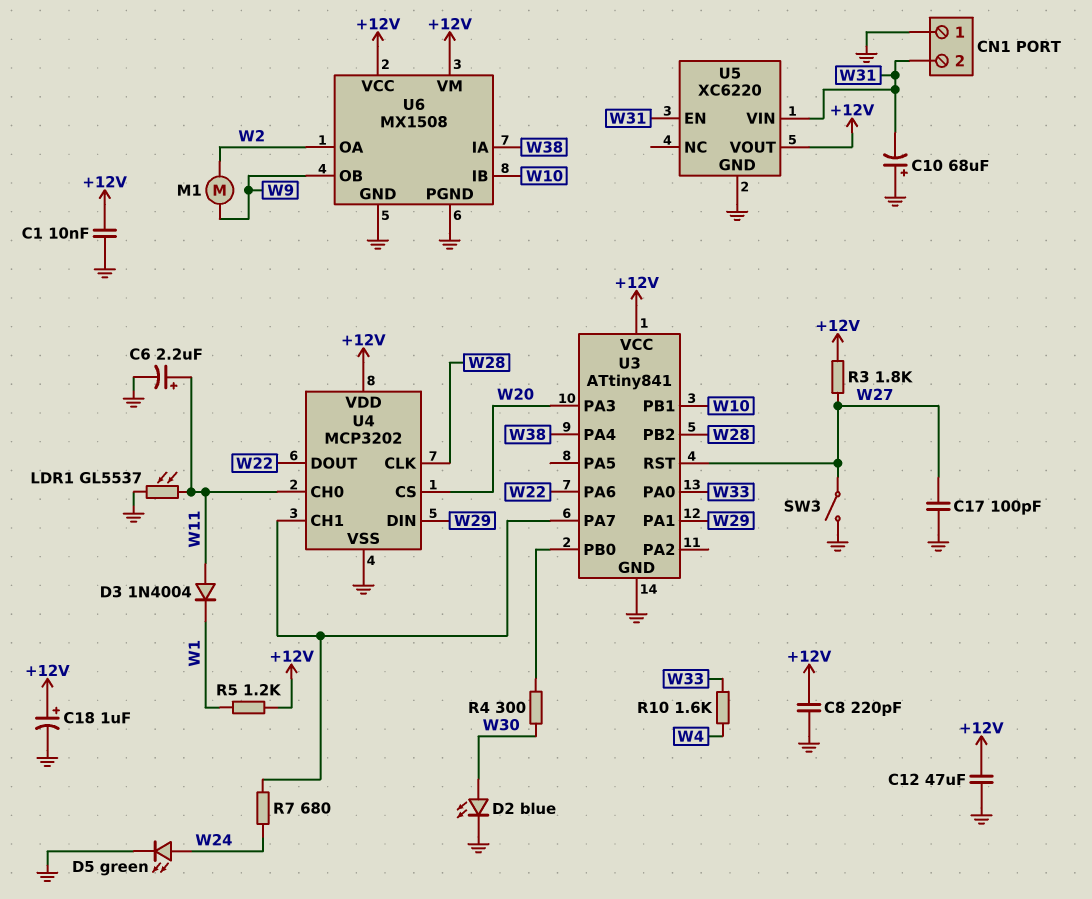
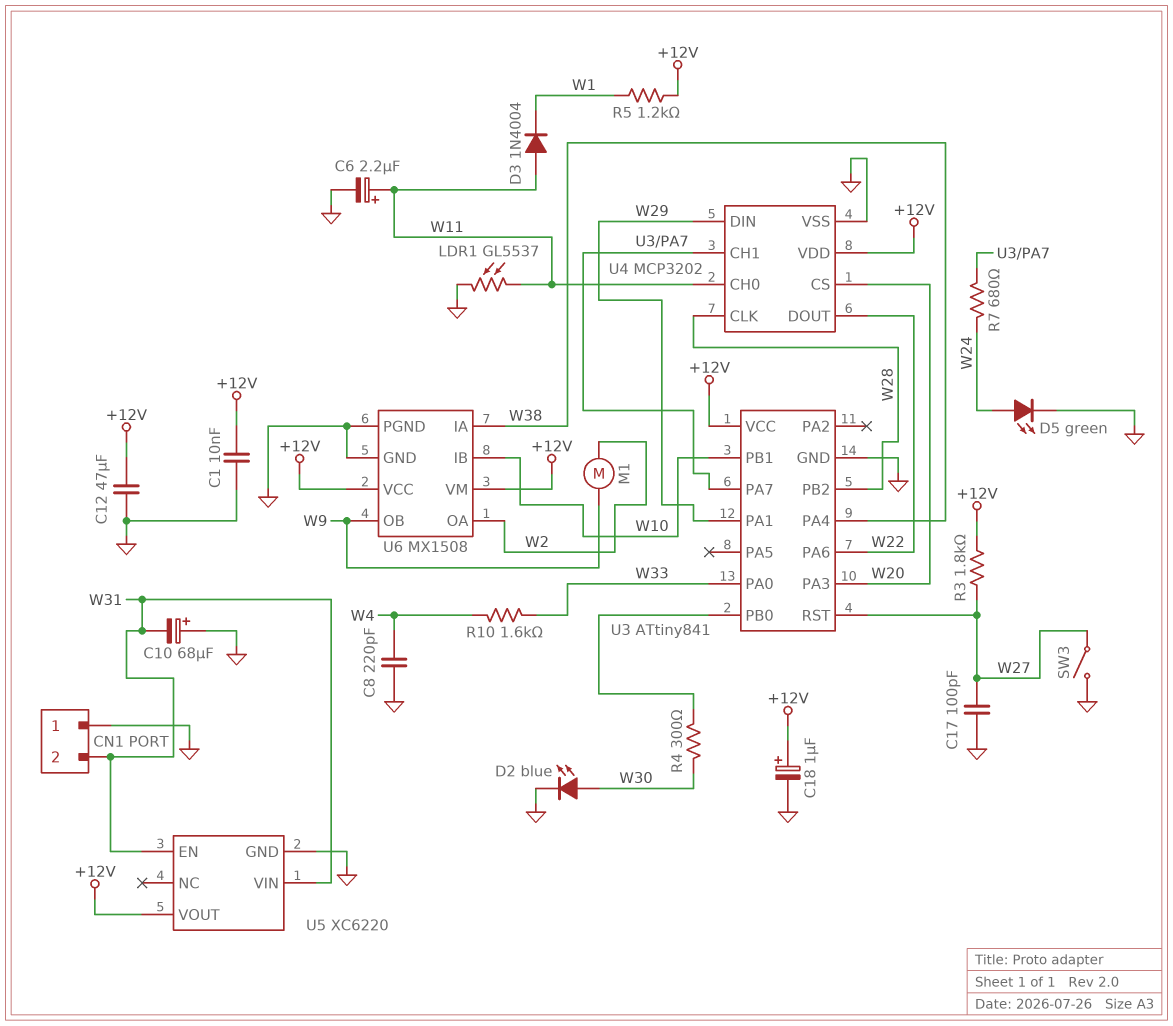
C8: 220pF (+12V, GND) -> 220pF (GND, W4)

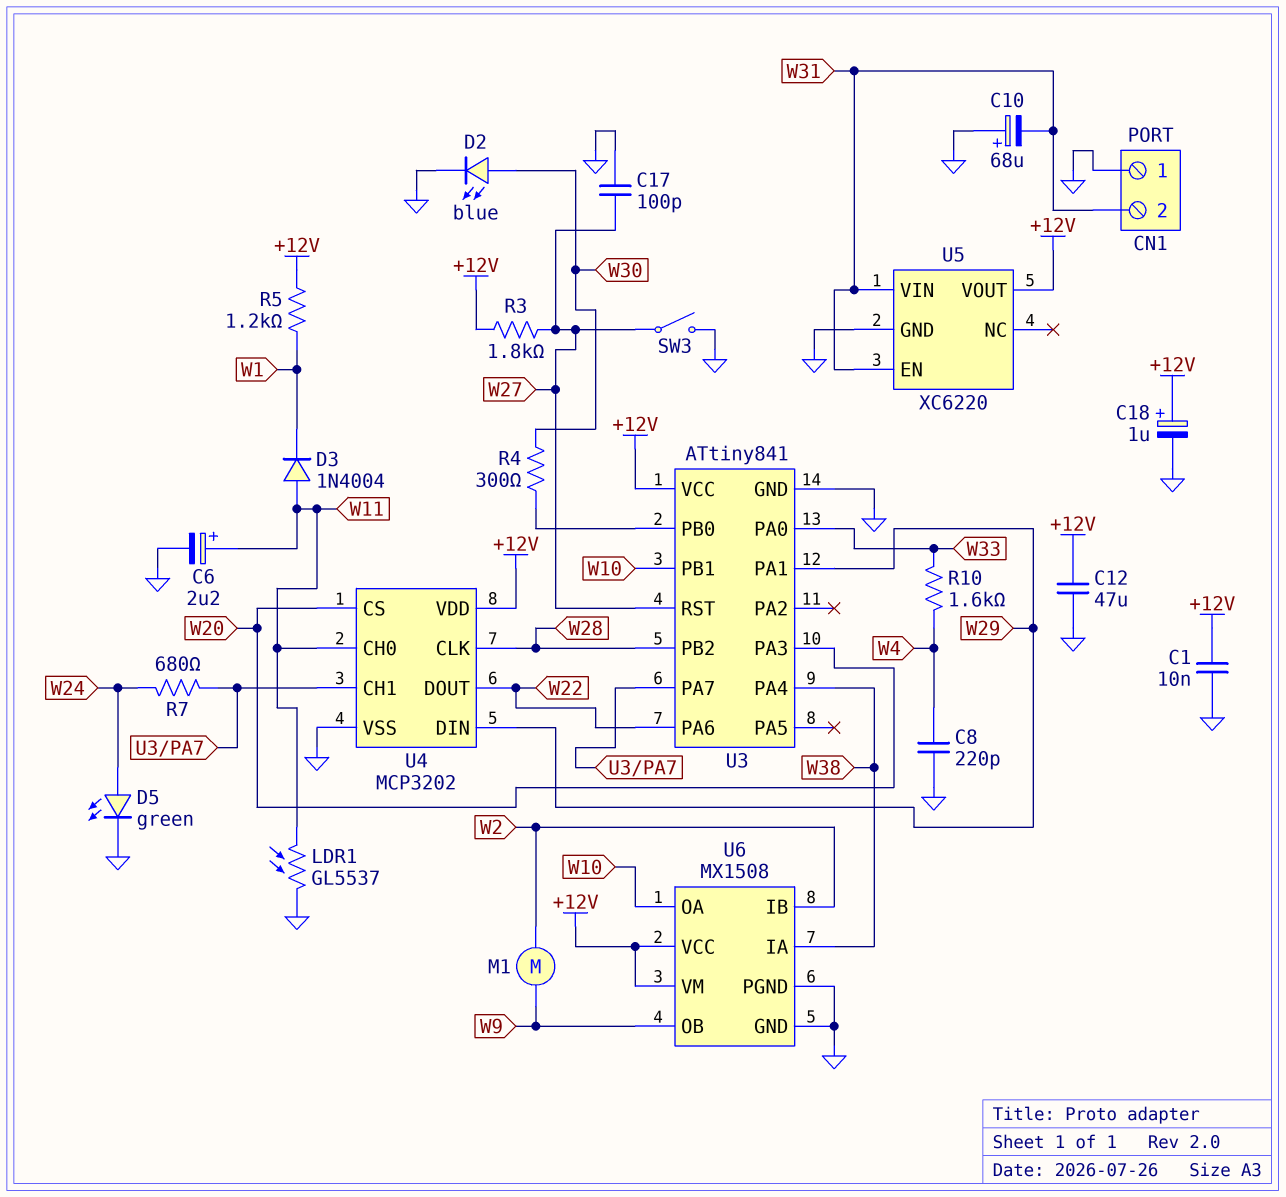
U6 pin IB: W10 -> W2
U6 pin OA: W2 -> W10

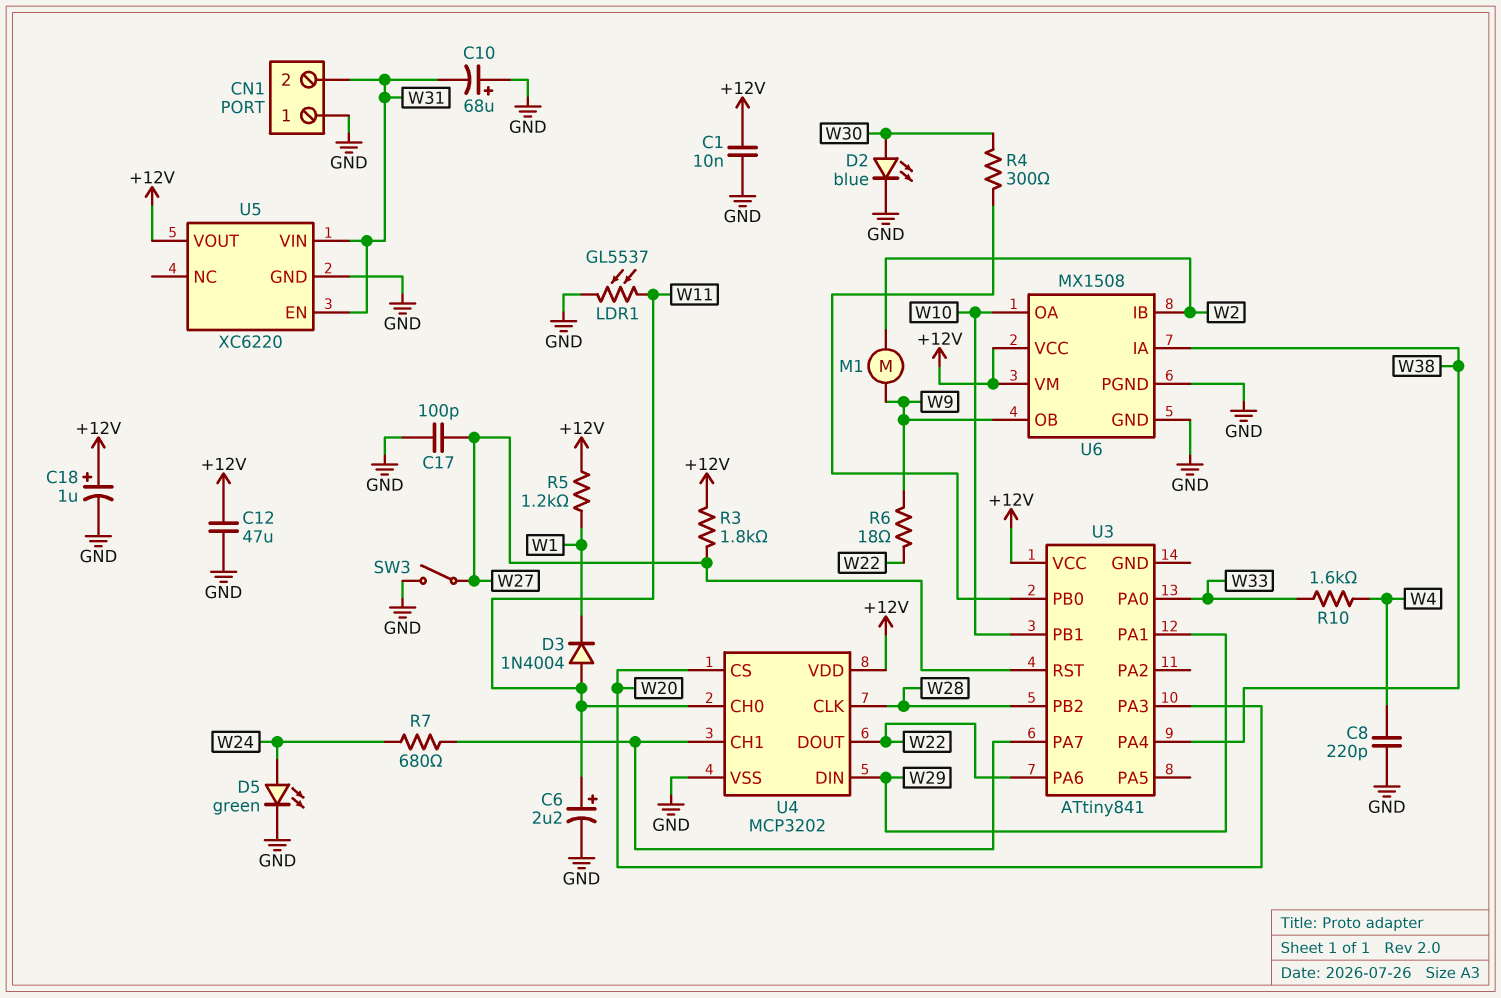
R6: none -> 18 (W9, W22)
U3 pin GND: GND -> none

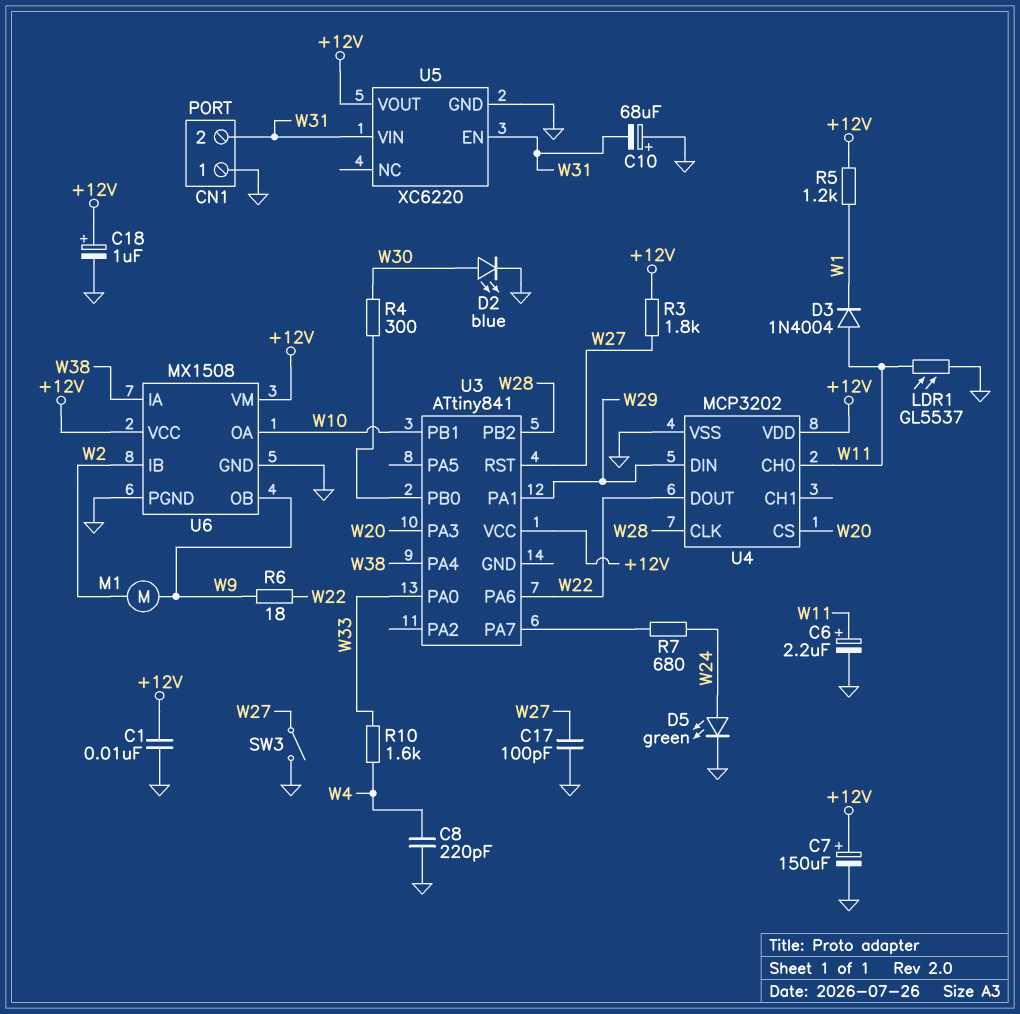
C7: none -> 150uF (plus +12V, minus GND)
C12: 47uF (+12V, GND) -> none
U4 pin CH1: U3/PA7 -> none

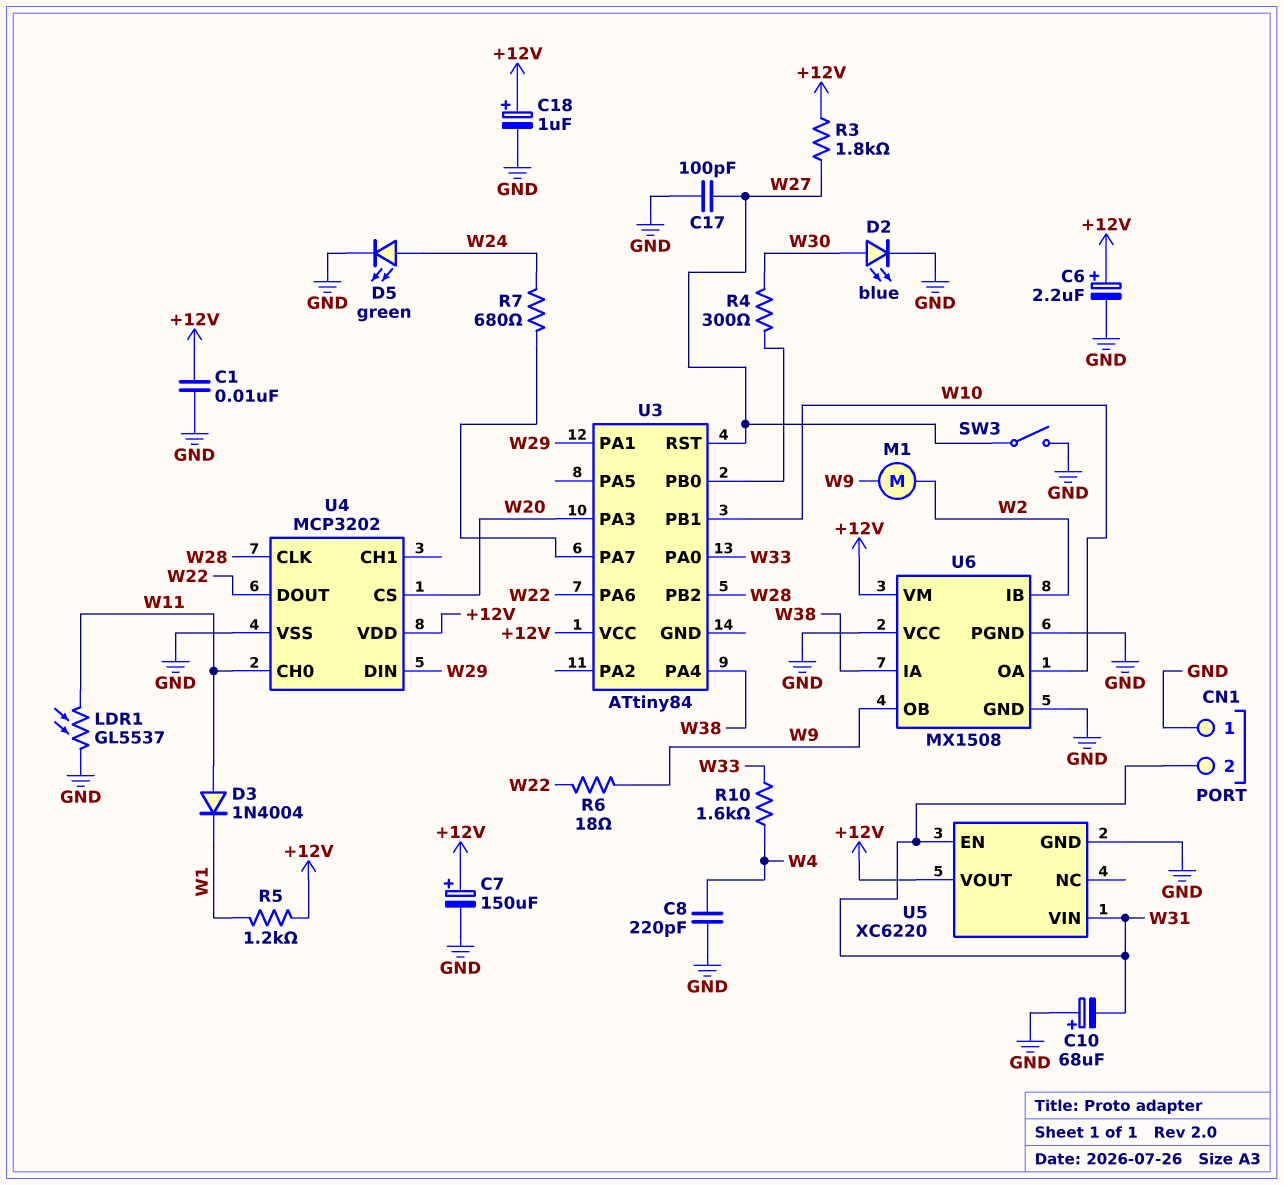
C6: 2.2uF (plus W11, minus GND) -> 2.2uF (plus +12V, minus GND)
U3: ATtiny841 -> ATtiny84
U6 pin VCC: +12V -> GND

